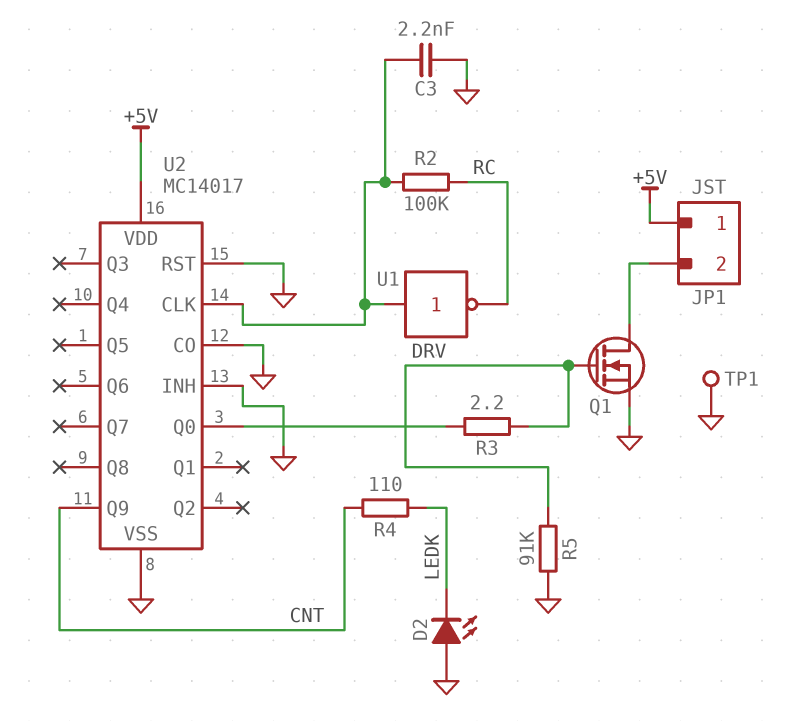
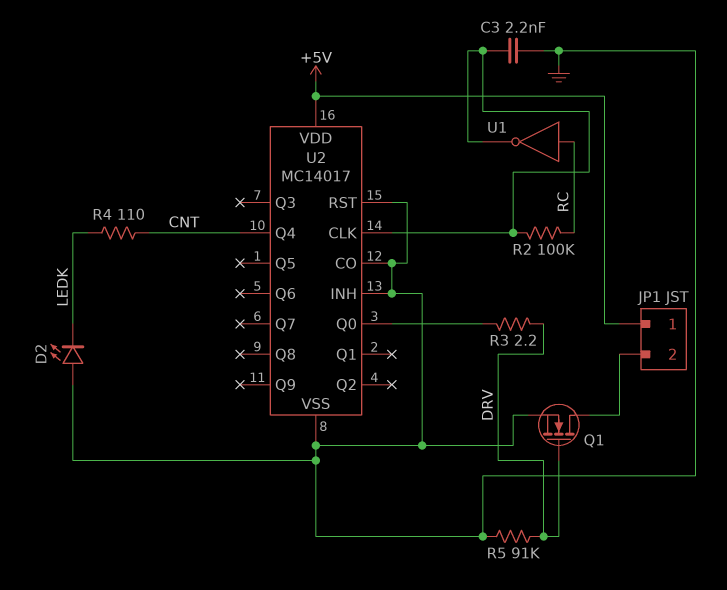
TP1: test point (GND) -> none
U1: NOT (in U2/CLK, out RC) -> NOT (in RC, out U2/CLK)
U2 pin Q4: none -> CNT
U2 pin Q9: CNT -> none

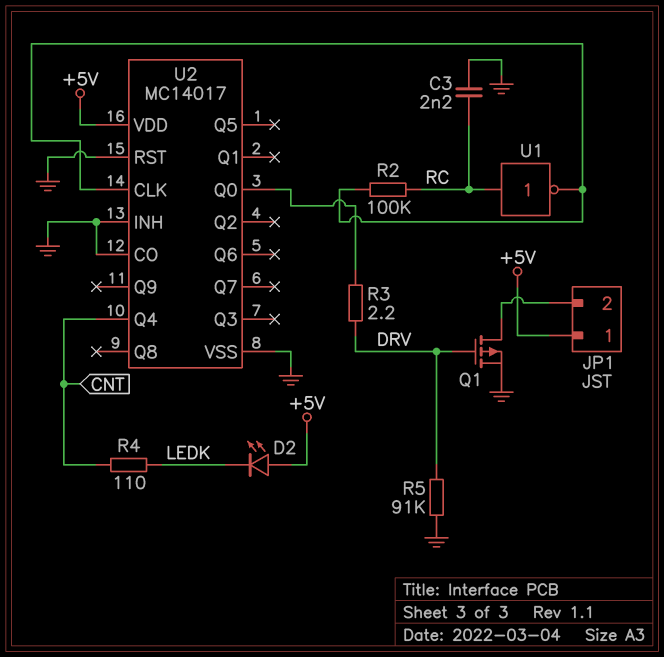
C3: 2.2nF (GND, U2/CLK) -> 2.2nF (GND, RC)
D2: LED (A GND, K LEDK) -> LED (A +5V, K LEDK)
Q1: NMOS (G DRV, D JP1/2, S GND) -> PMOS (G DRV, D JP1/2, S GND)

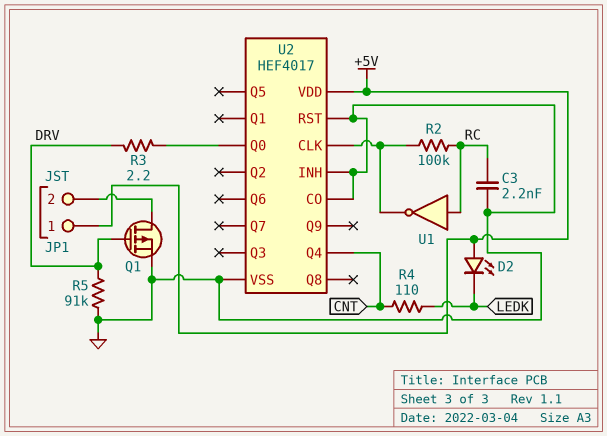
U2: MC14017 -> HEF4017

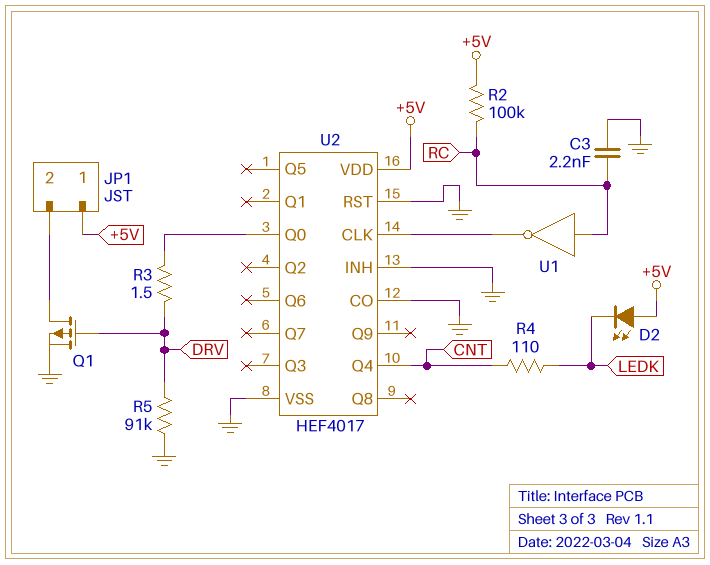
R2: 100k (RC, U2/CLK) -> 100k (+5V, RC)
R3: 2.2 (DRV, U2/Q0) -> 1.5 (DRV, U2/Q0)

